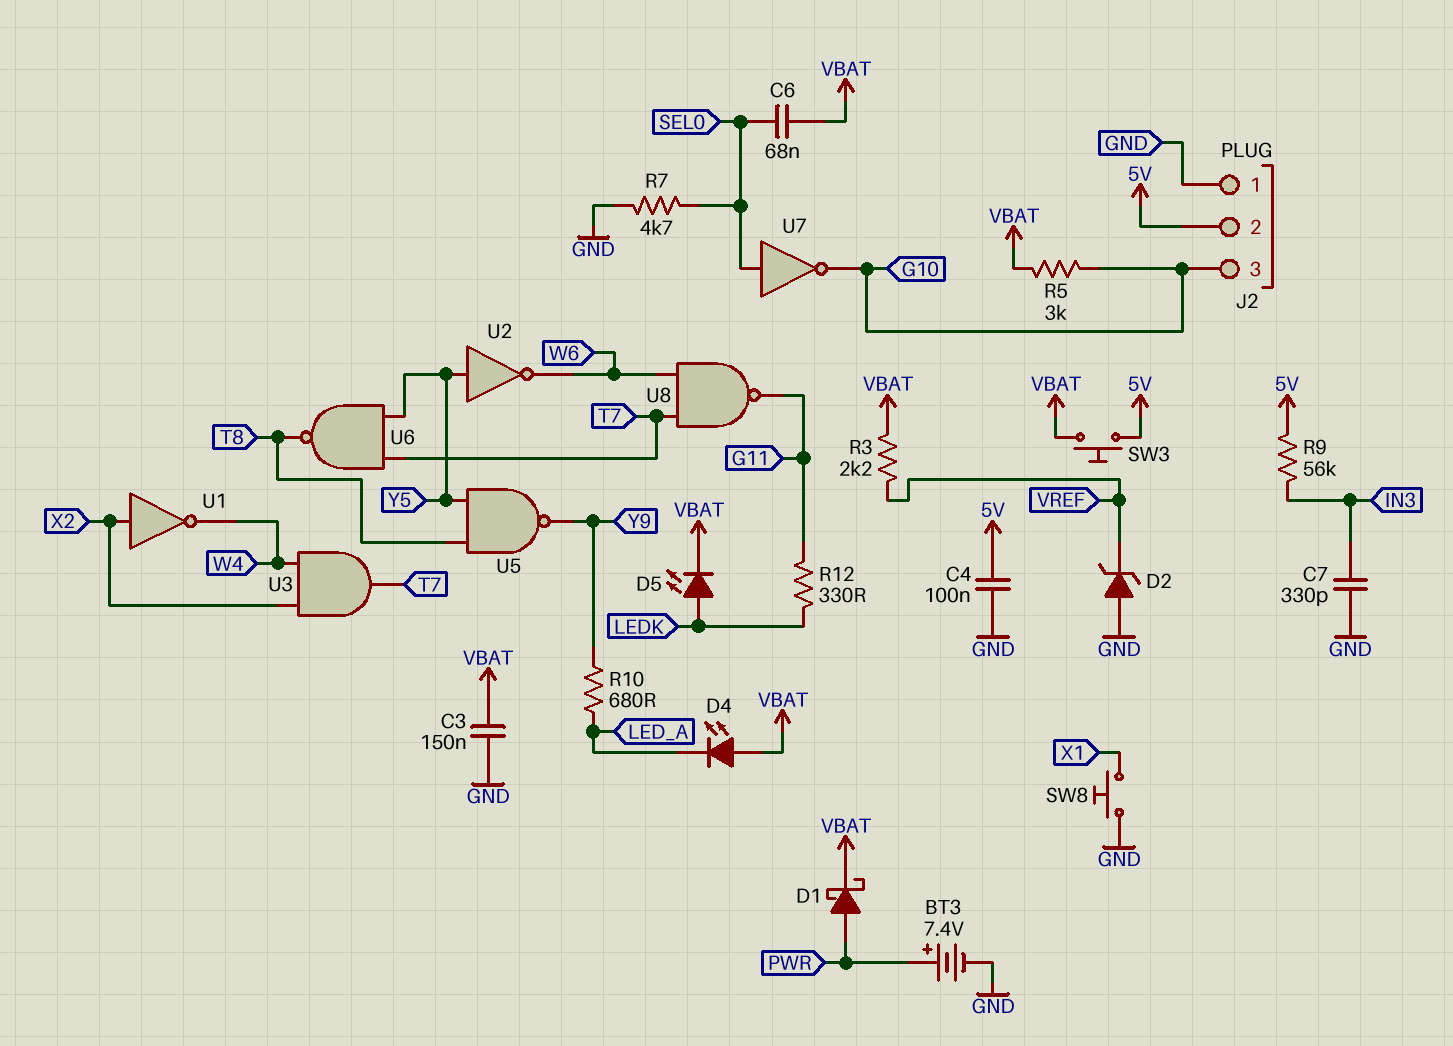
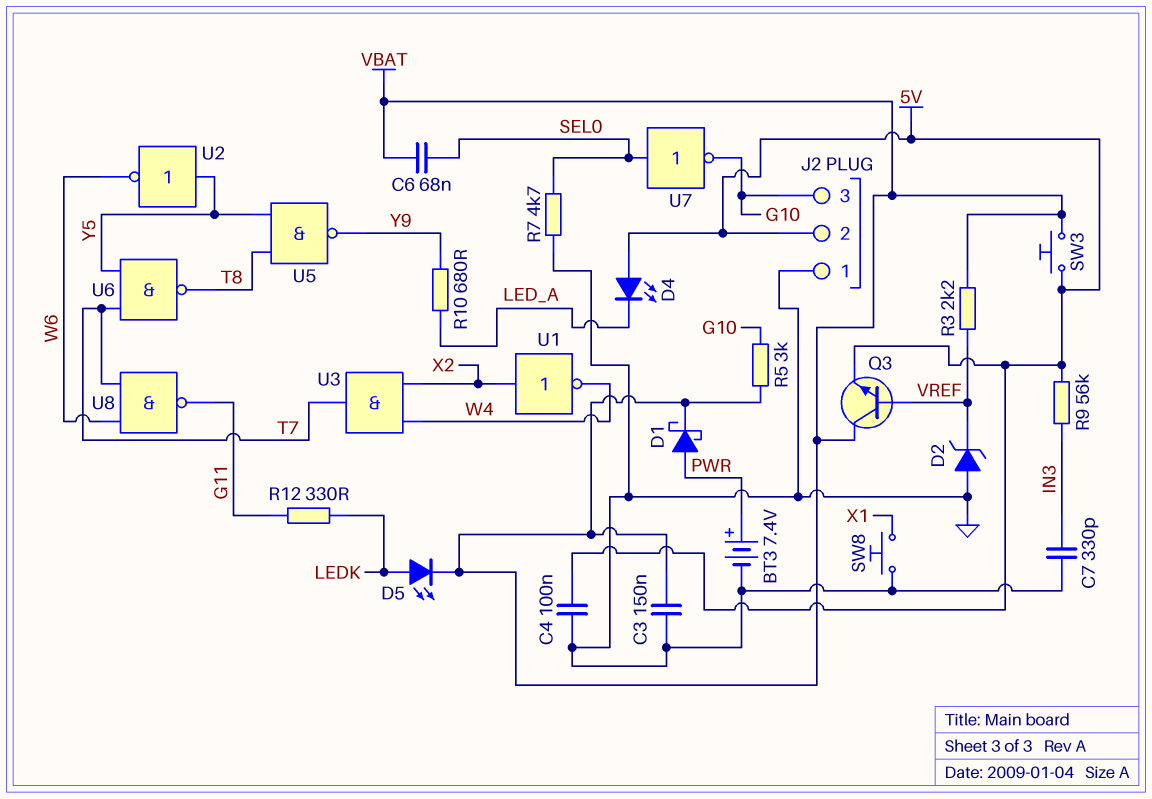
D4: LED (A VBAT, K LED_A) -> LED (A 5V, K LED_A)
Q3: none -> NPN (B VREF, C VBAT, E 5V)

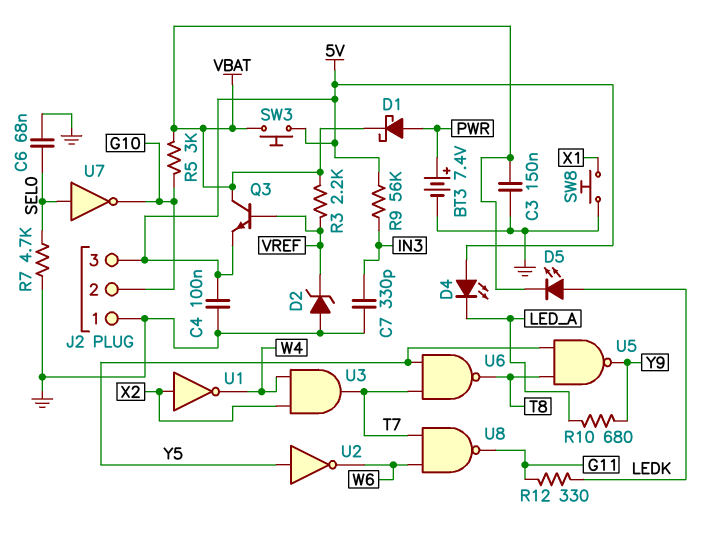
C6: 68nF (SEL0, VBAT) -> 68nF (GND, SEL0)
J2 pin 2: 5V -> G10
J2 pin 3: G10 -> 5V

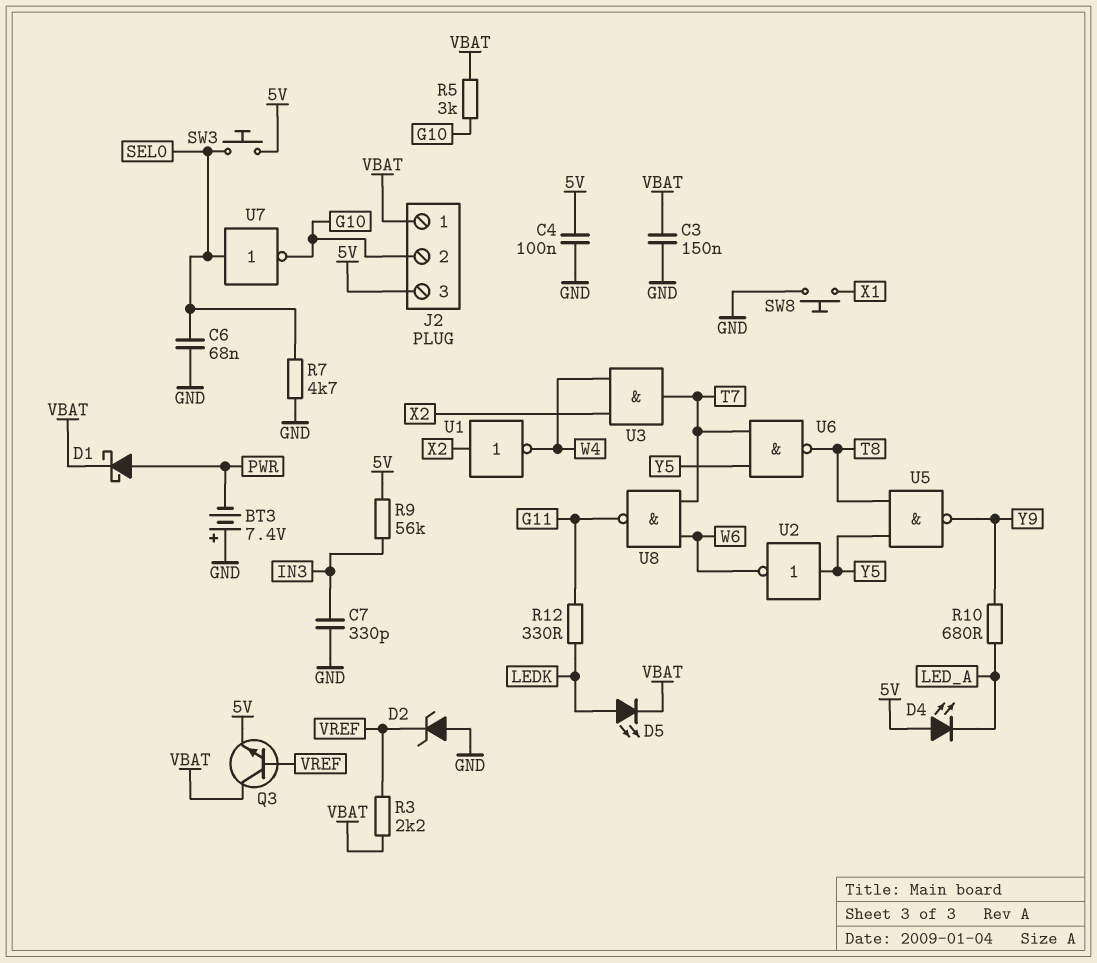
BT3: 7.4V (plus PWR, minus GND) -> 7.4V (plus GND, minus PWR)
J2 pin 1: GND -> VBAT
SW3: button (5V, VBAT) -> button (5V, SEL0)

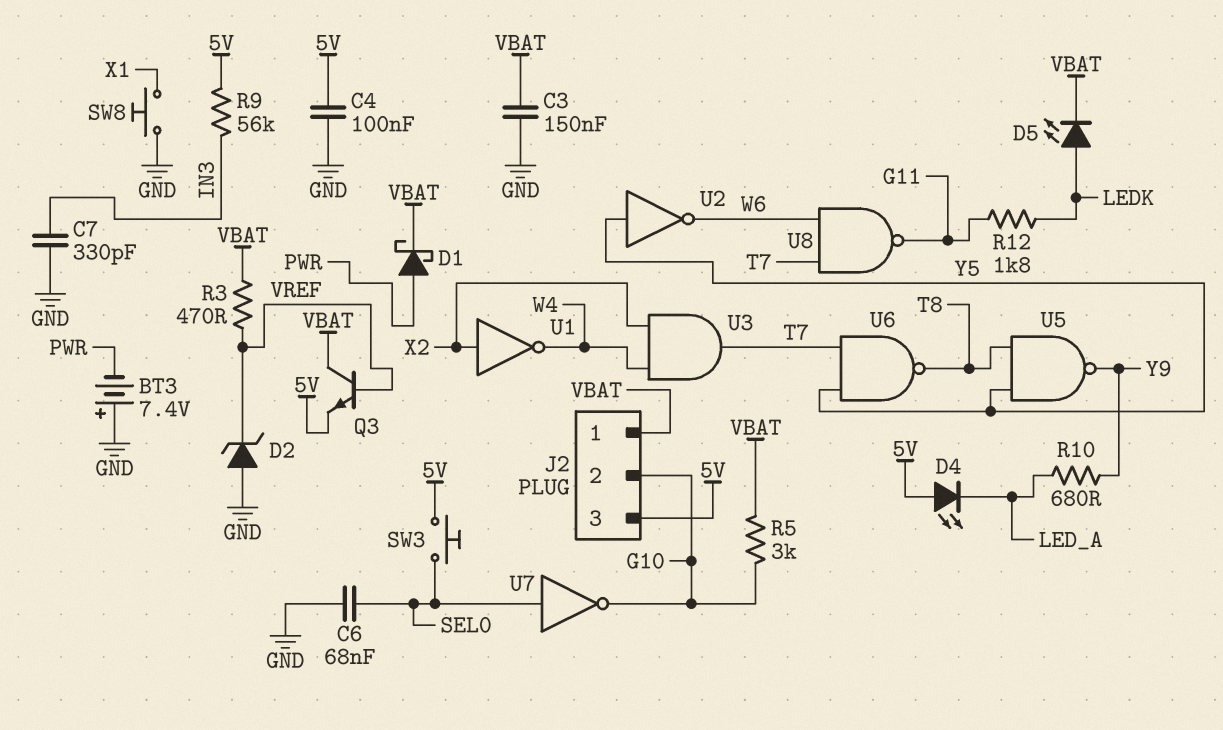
R3: 2.2k (VBAT, VREF) -> 470 (VBAT, VREF)
R7: 4.7k (GND, SEL0) -> none
R12: 330 (G11, LEDK) -> 1.8k (G11, LEDK)

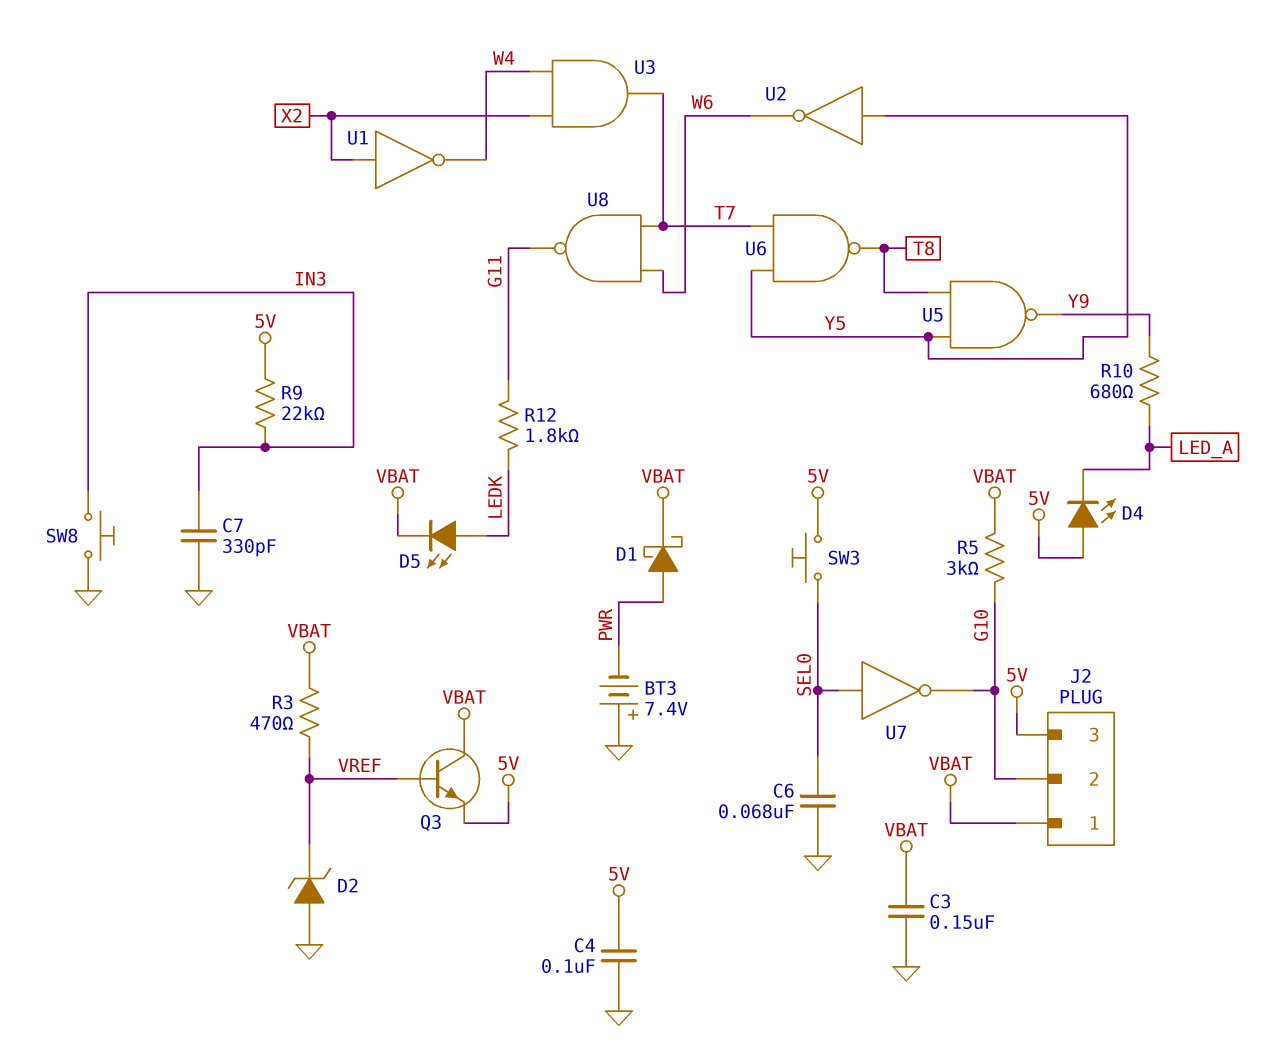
R9: 56k (5V, IN3) -> 22k (5V, IN3)
SW8: button (GND, X1) -> button (GND, IN3)

